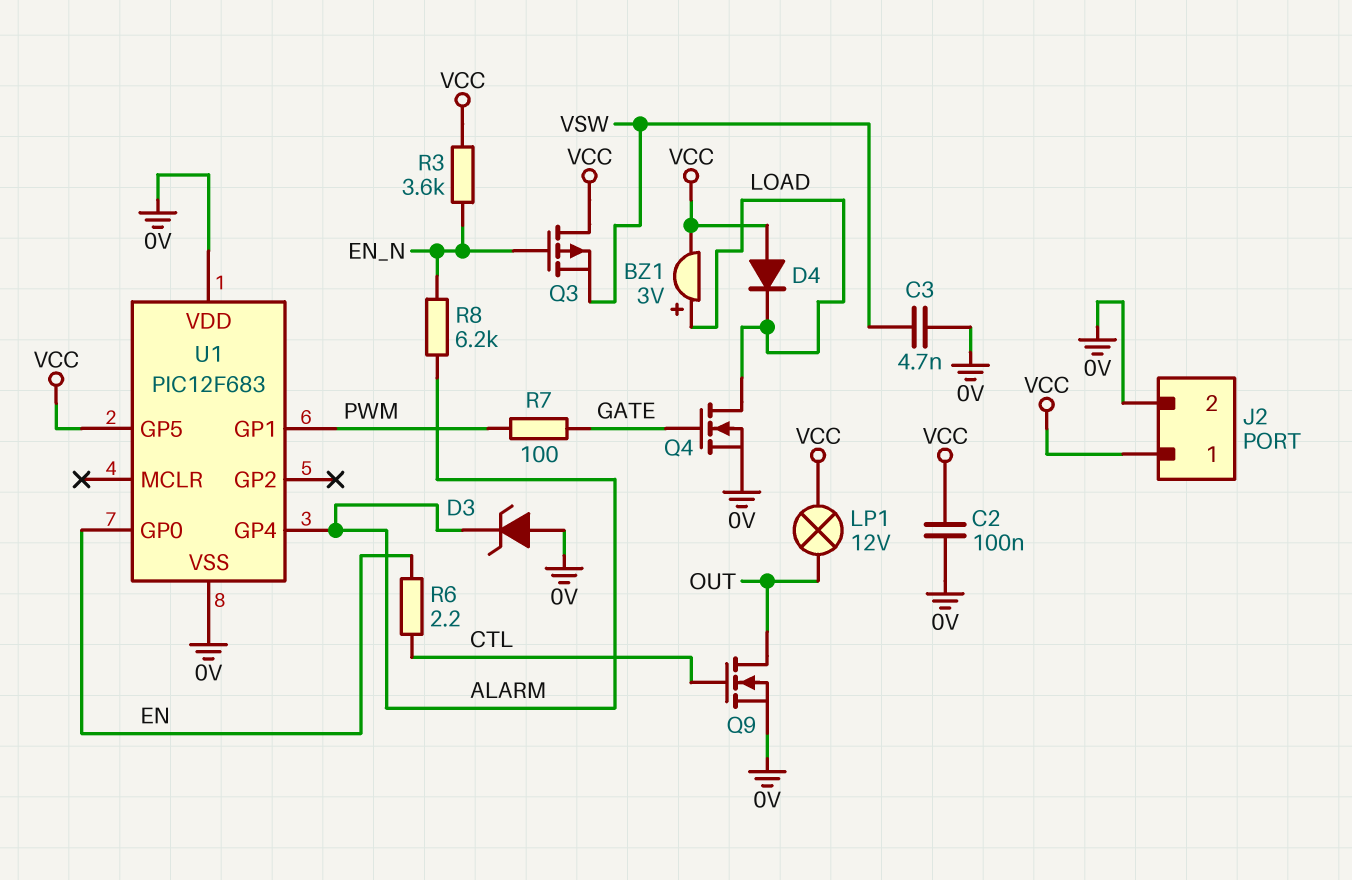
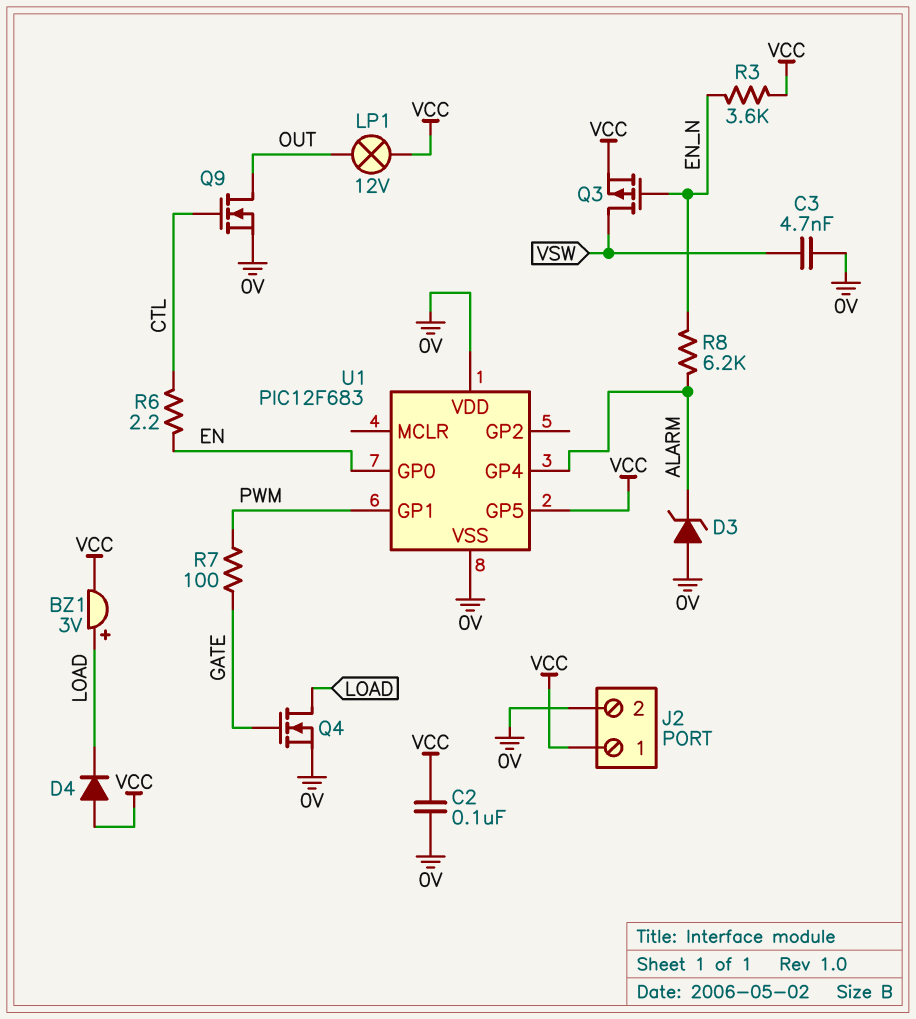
Q3: PMOS (G EN_N, D VCC, S VSW) -> PMOS (G EN_N, D VSW, S VCC)

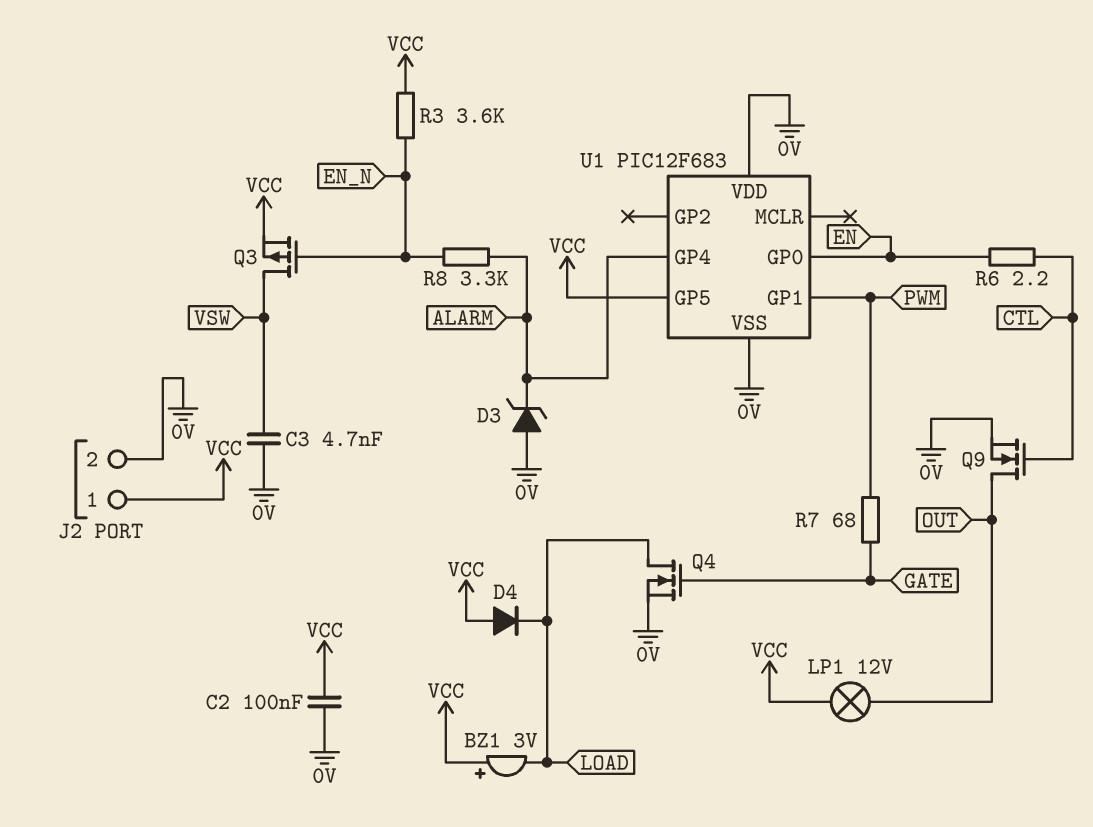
BZ1: buzzer 3V (plus LOAD, minus VCC) -> buzzer 3V (plus VCC, minus LOAD)
R7: 100 (GATE, PWM) -> 68 (GATE, PWM)
R8: 6.2k (ALARM, EN_N) -> 3.3k (ALARM, EN_N)

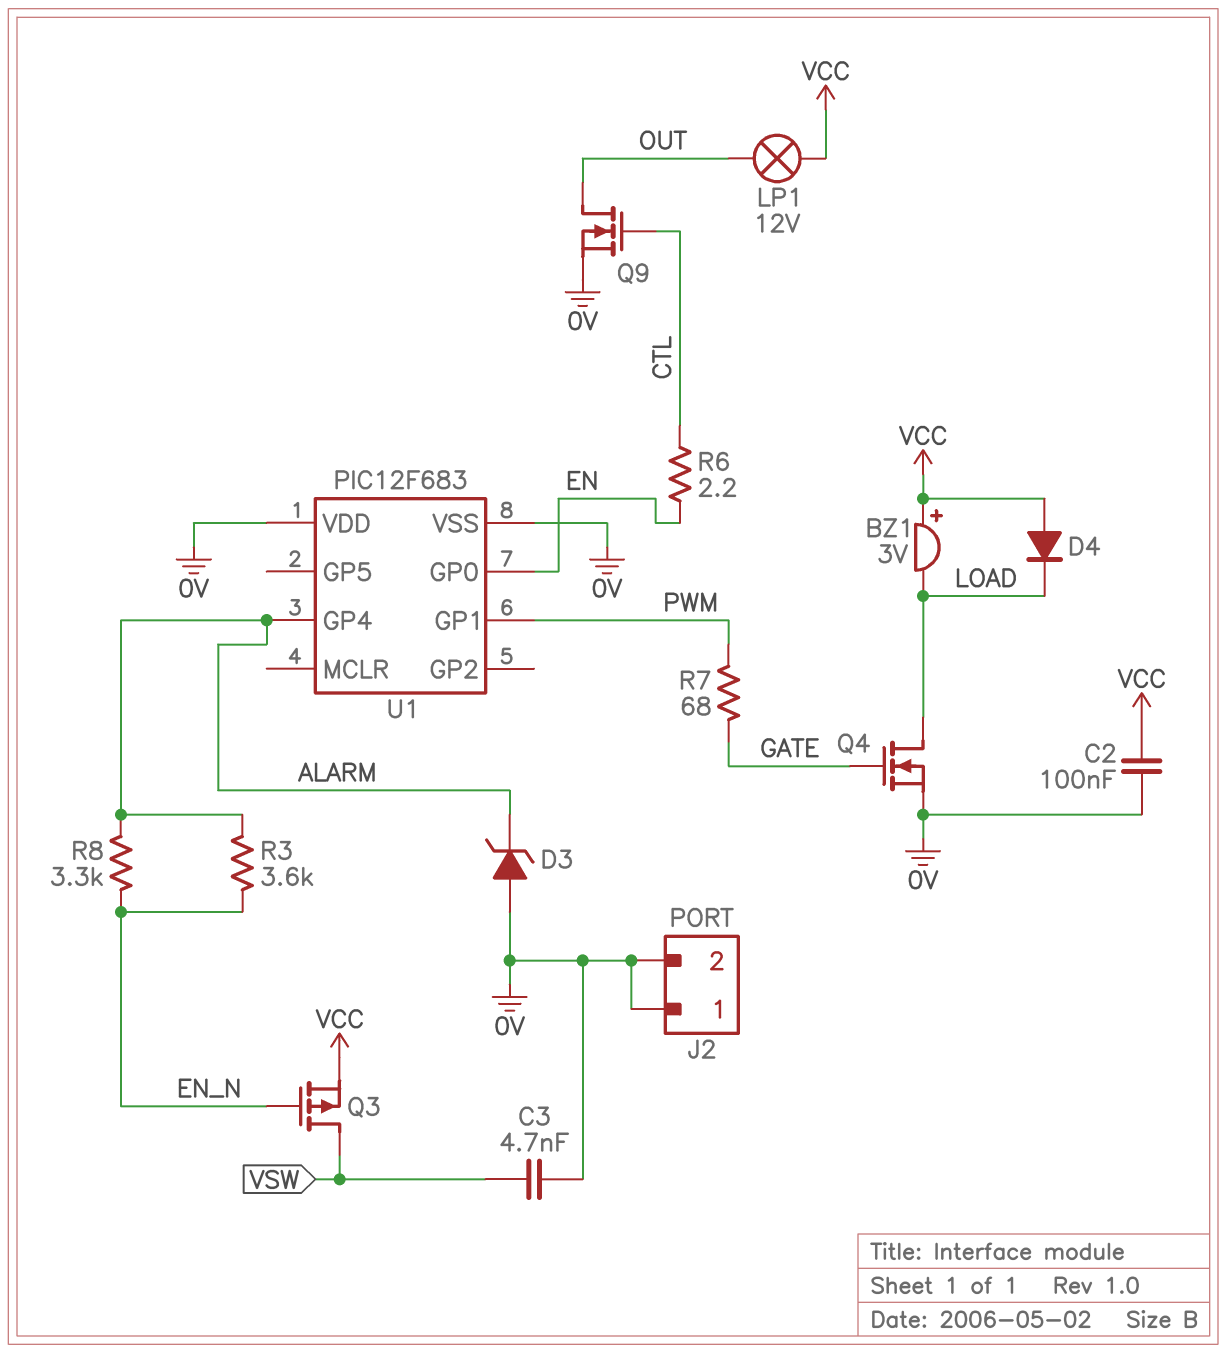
J2 pin 1: VCC -> 0V
R3: 3.6k (EN_N, VCC) -> 3.6k (ALARM, EN_N)
U1 pin GP5: VCC -> none

